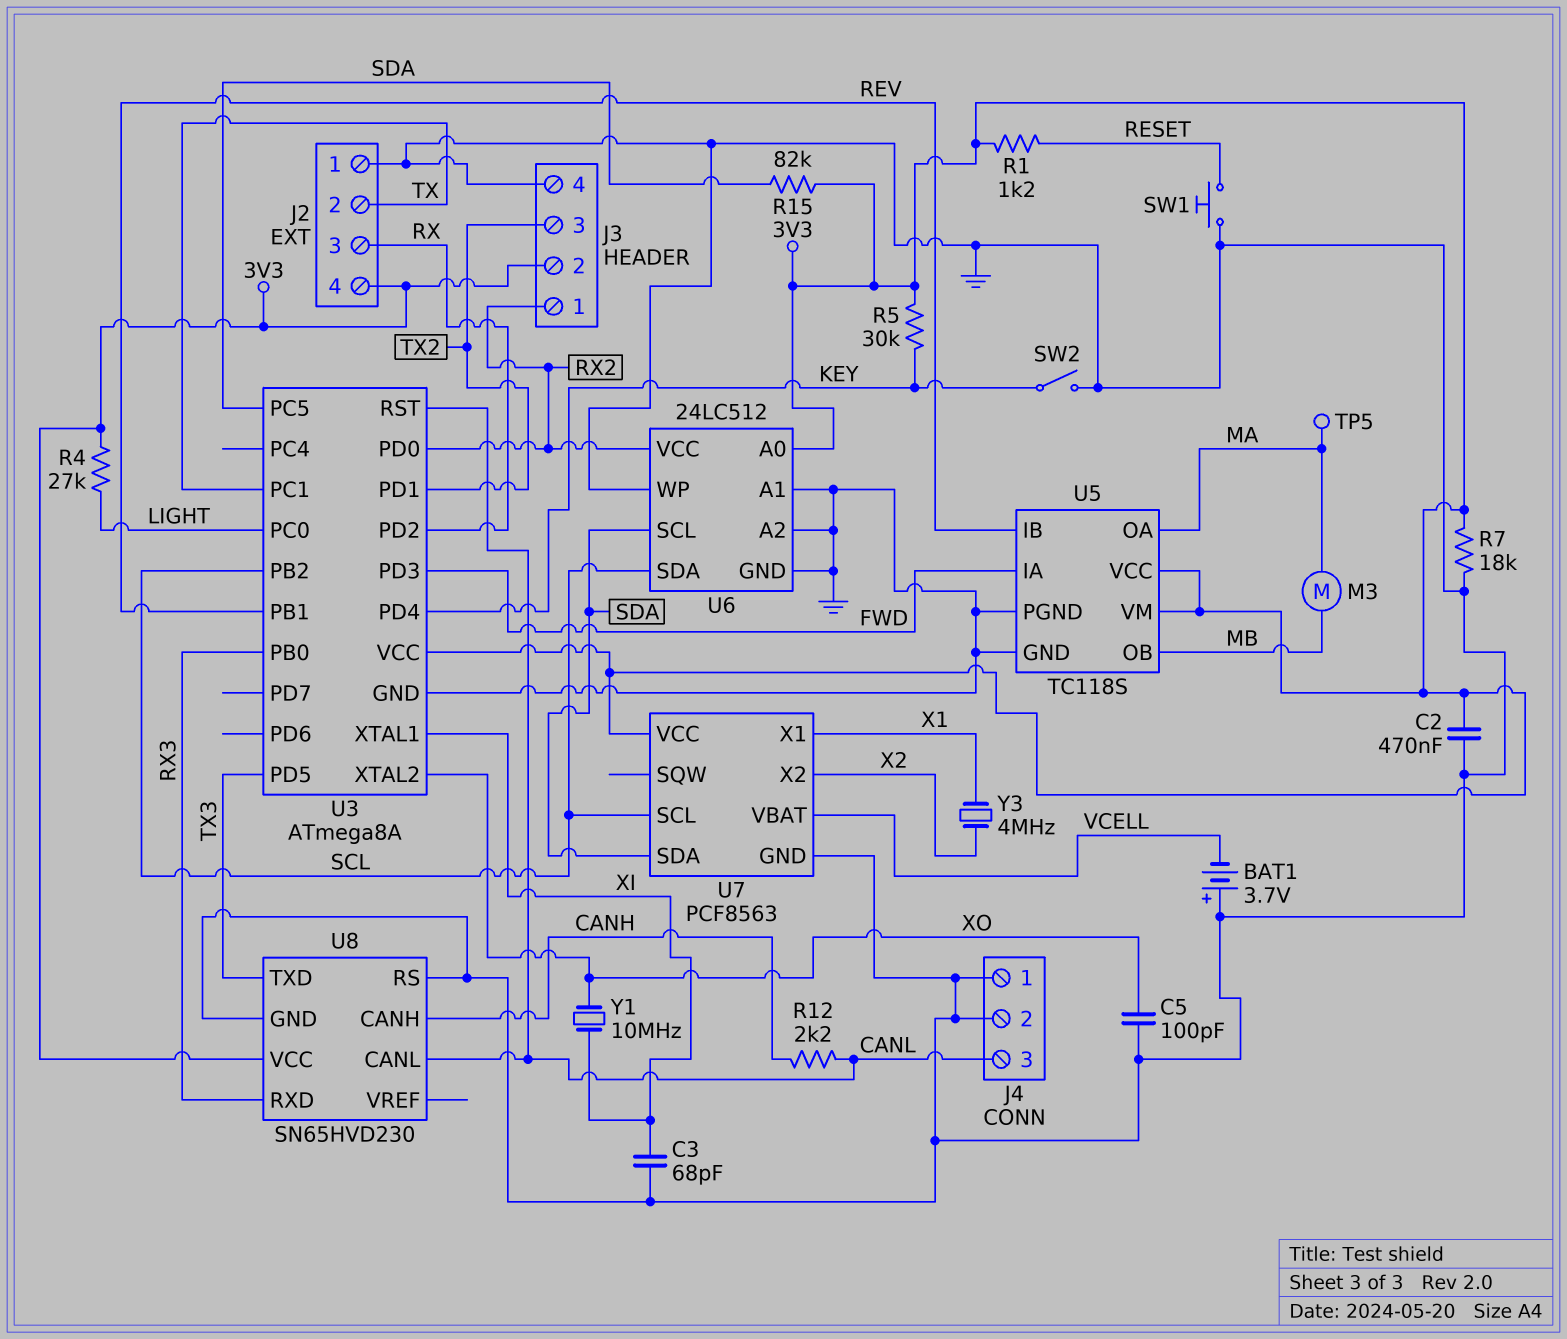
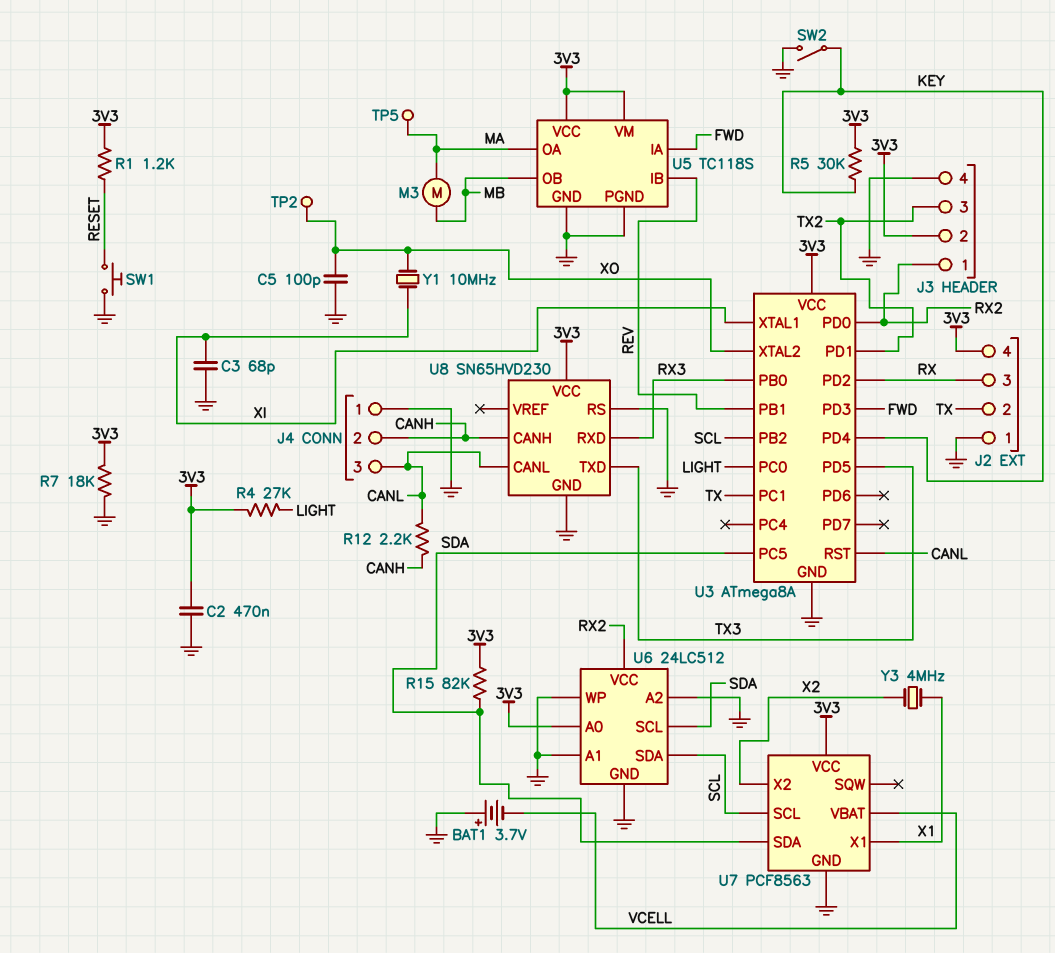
J4 pin 2: GND -> CANH
TP2: none -> test point (XO)

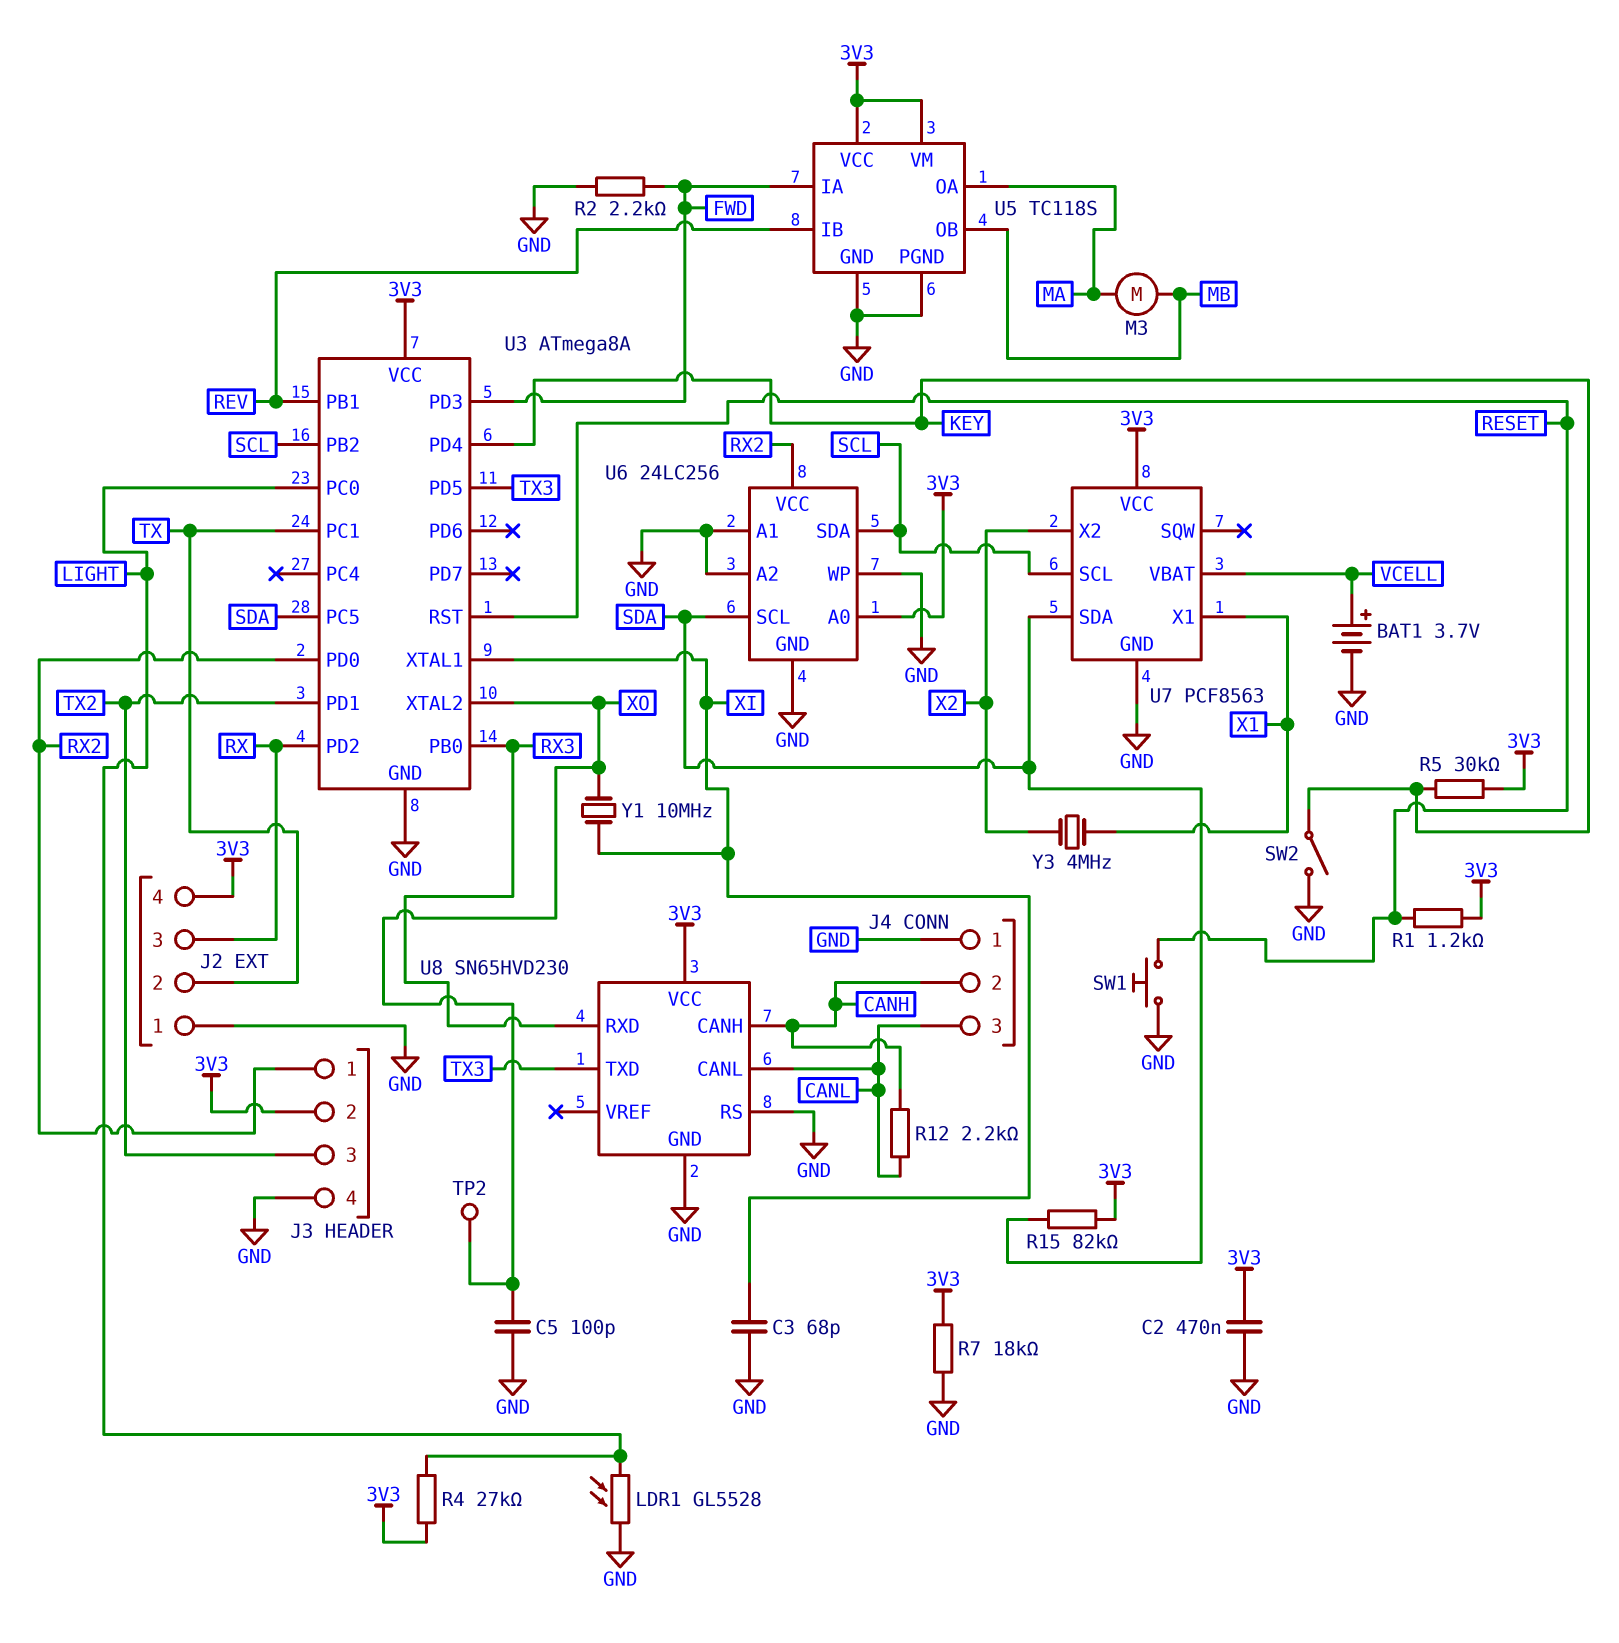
BAT1: 3.7V (plus GND, minus VCELL) -> 3.7V (plus VCELL, minus GND)
LDR1: none -> GL5528 (GND, LIGHT)
R2: none -> 2.2k (FWD, GND)
TP5: test point (MA) -> none
U3 pin RST: CANL -> RESET
U6: 24LC512 -> 24LC256

